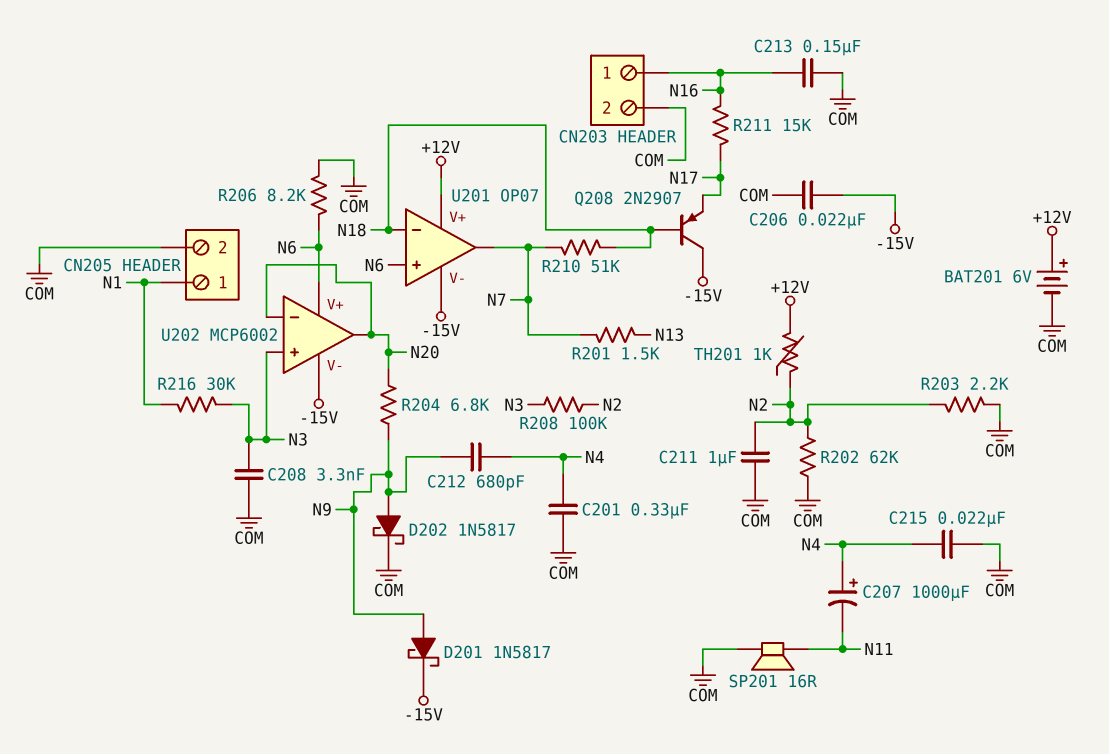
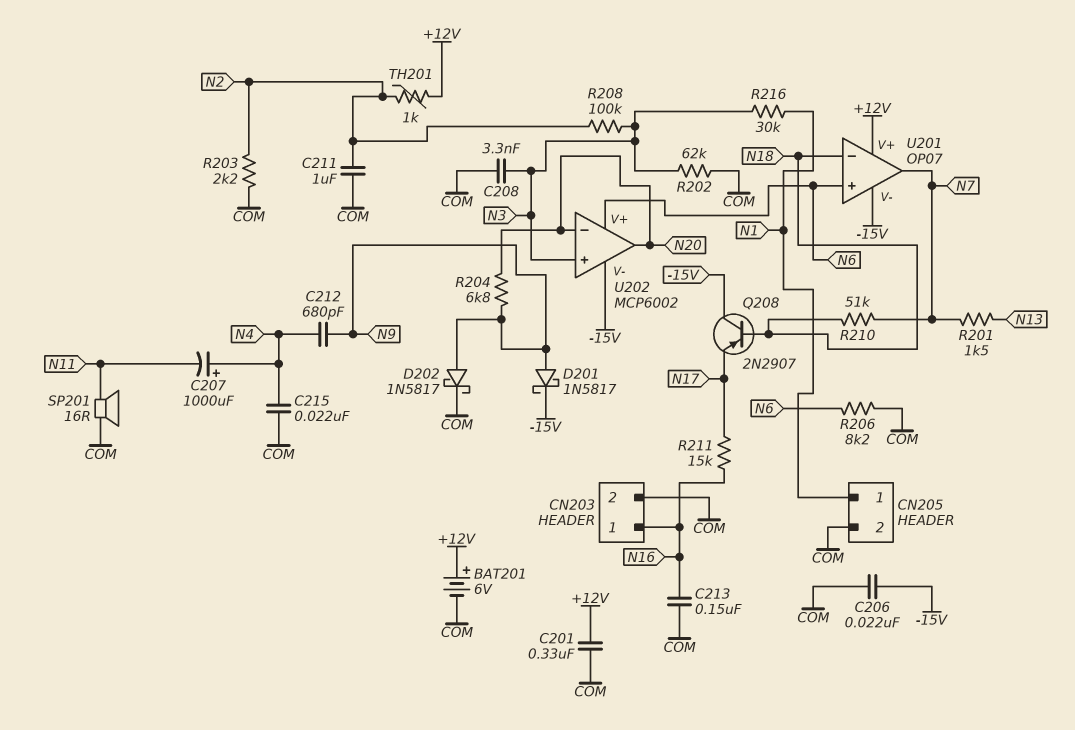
C201: 330nF (COM, N4) -> 330nF (+12V, COM)
R202: 62k (COM, N2) -> 62k (COM, N3)

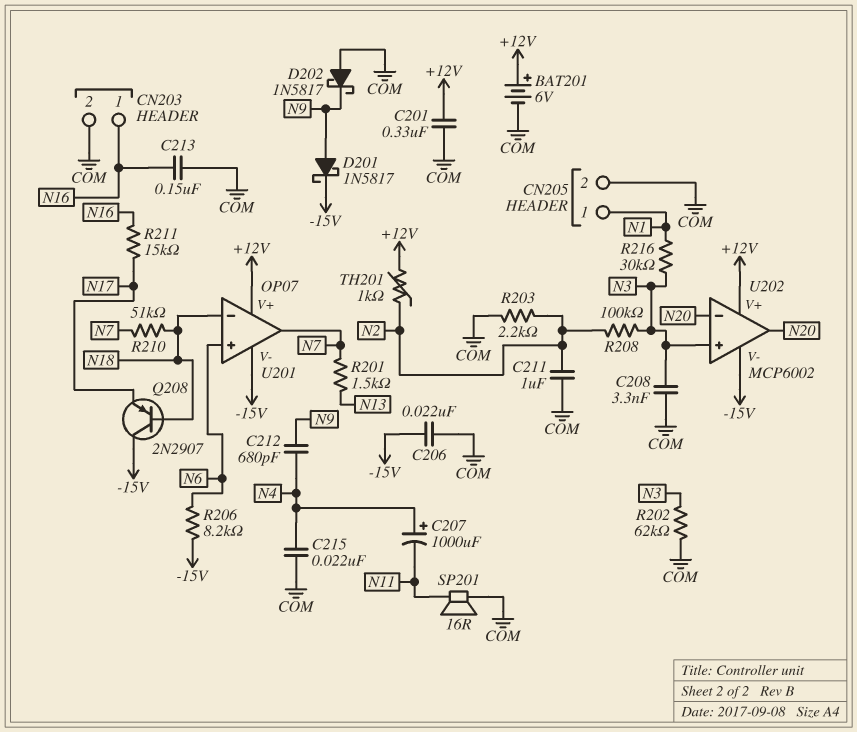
D202: schottky 1N5817 (A N9, K COM) -> schottky 1N5817 (A COM, K N9)
R204: 6.8k (N9, N20) -> none
R206: 8.2k (COM, N6) -> 8.2k (-15V, N6)
U202 pin V+: N6 -> +12V

